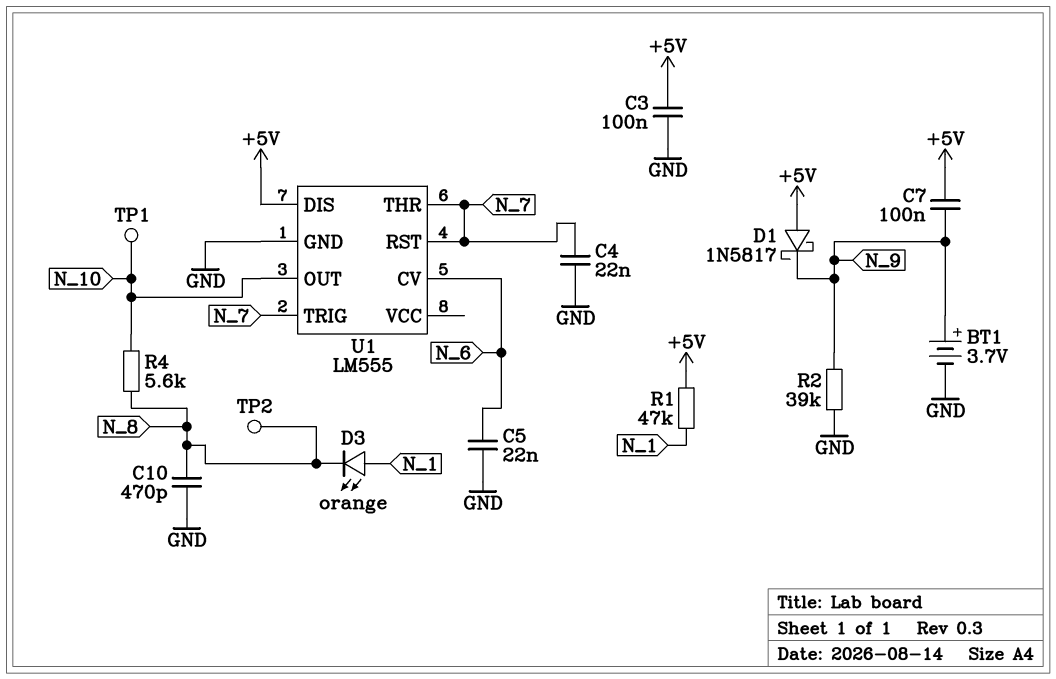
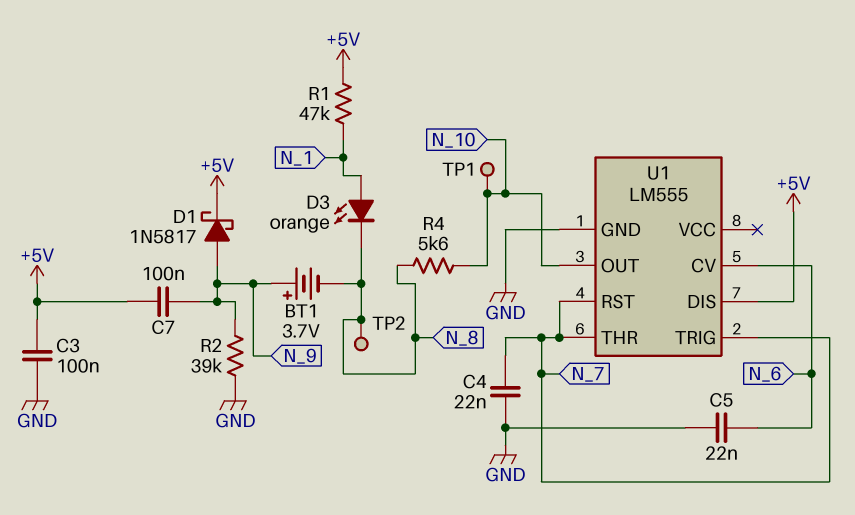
BT1: 3.7V (plus N_9, minus GND) -> 3.7V (plus N_9, minus N_8)
C10: 470pF (GND, N_8) -> none
D1: schottky 1N5817 (A +5V, K N_9) -> schottky 1N5817 (A N_9, K +5V)

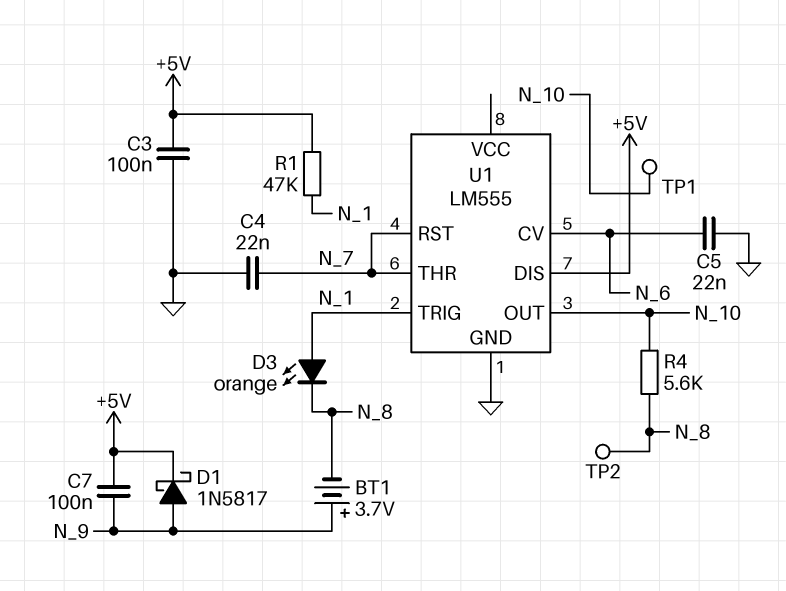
R2: 39k (GND, N_9) -> none
U1 pin TRIG: N_7 -> N_1

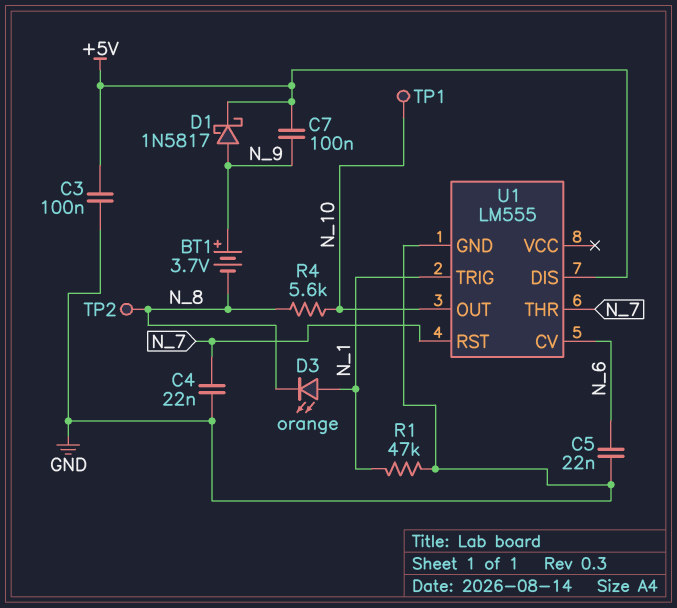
R1: 47k (+5V, N_1) -> 47k (GND, N_1)

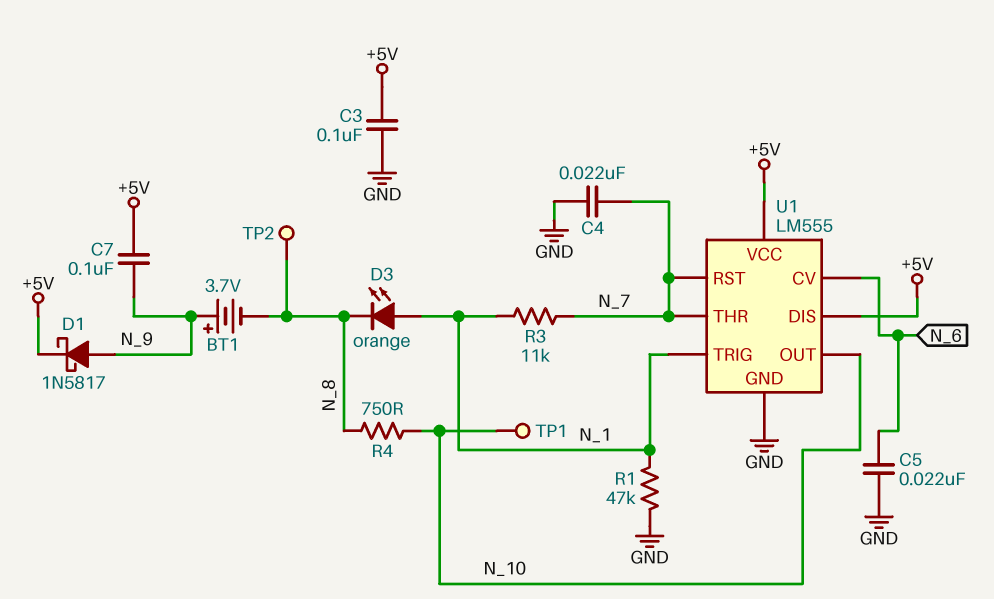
R3: none -> 11k (N_1, N_7)
R4: 5.6k (N_8, N_10) -> 750 (N_8, N_10)
U1 pin VCC: none -> +5V

